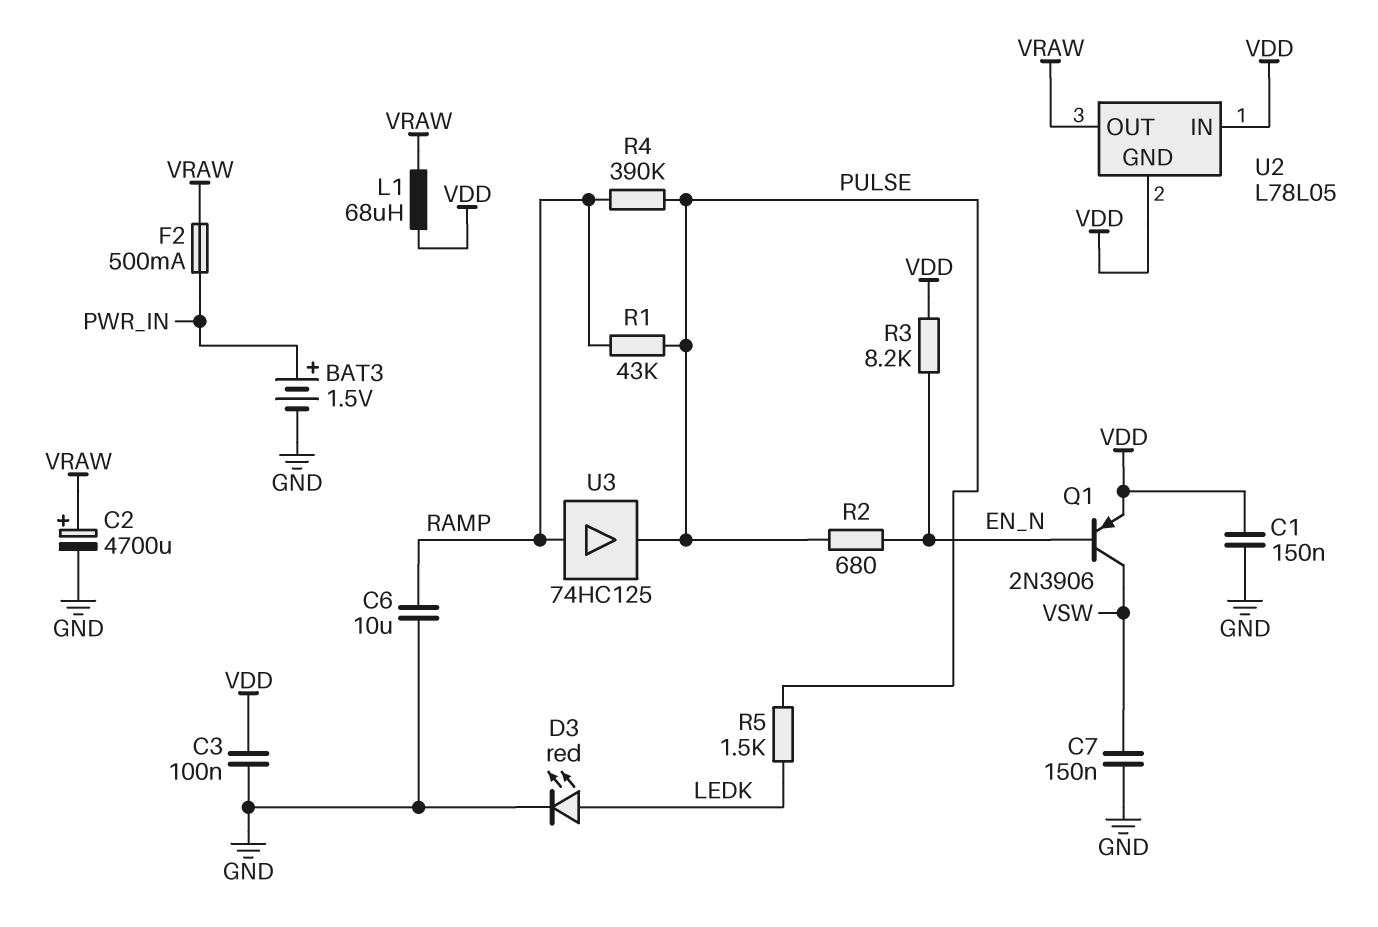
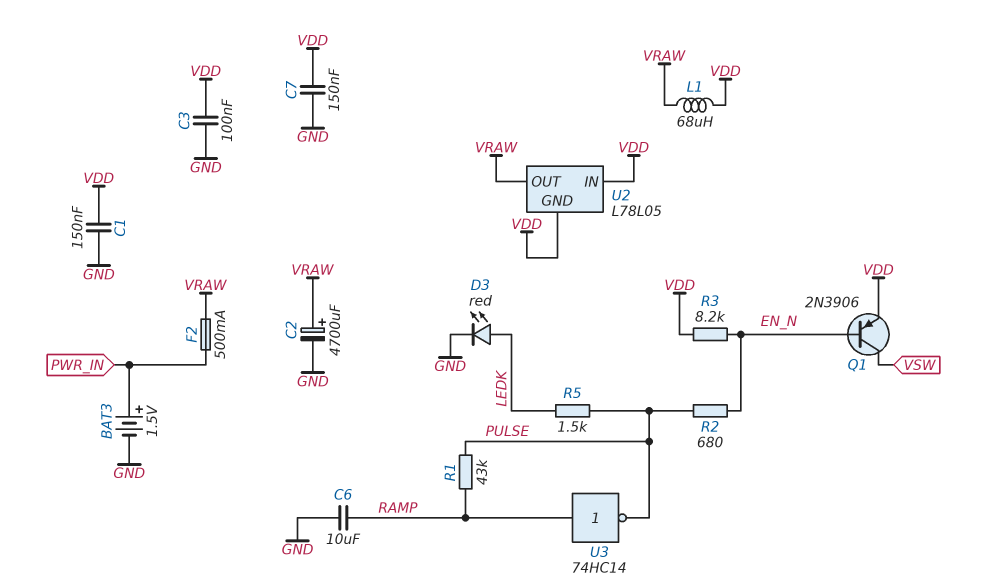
C7: 150nF (GND, VSW) -> 150nF (GND, VDD)
R4: 390k (PULSE, RAMP) -> none
U3: buffer 74HC125 (in RAMP, out PULSE) -> NOT 74HC14 (in RAMP, out PULSE)

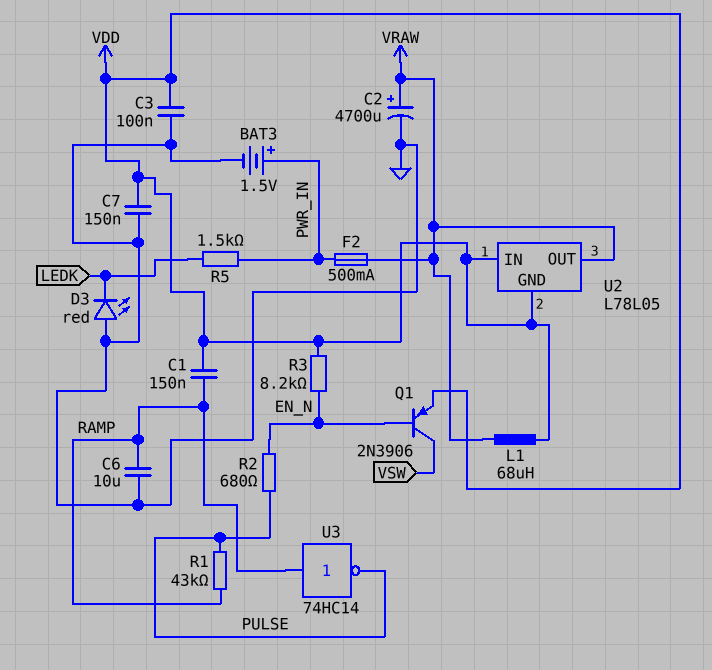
C1: 150nF (GND, VDD) -> 150nF (RAMP, VDD)
D3: LED red (A LEDK, K GND) -> LED red (A GND, K LEDK)
R5: 1.5k (LEDK, PULSE) -> 1.5k (LEDK, PWR_IN)

